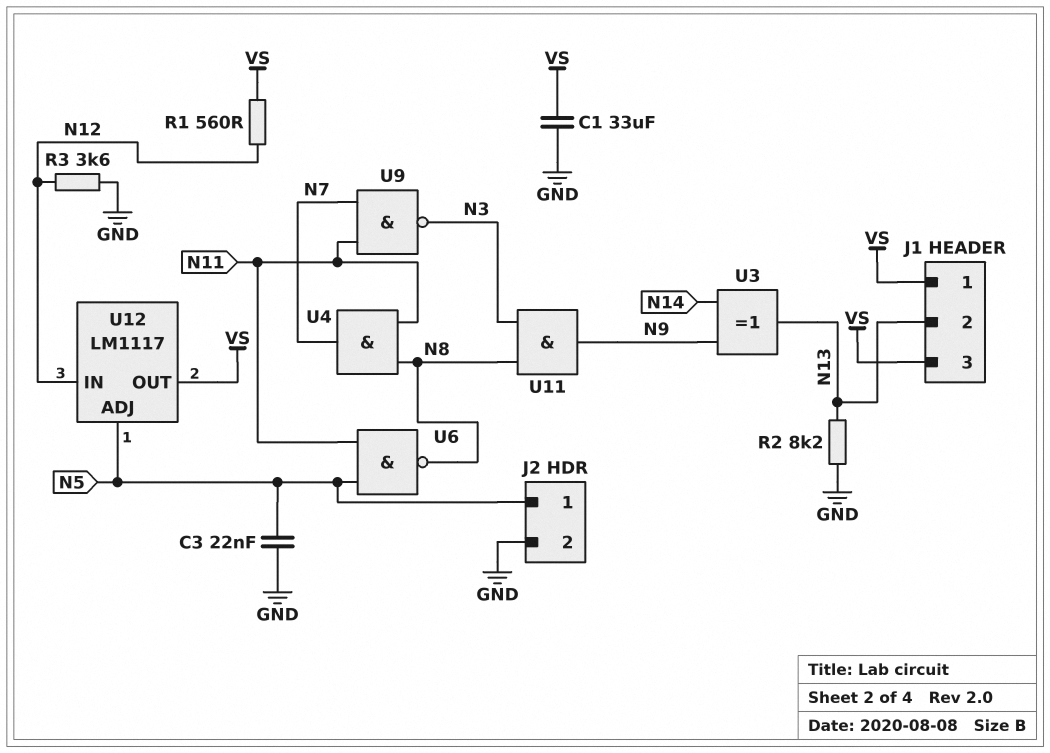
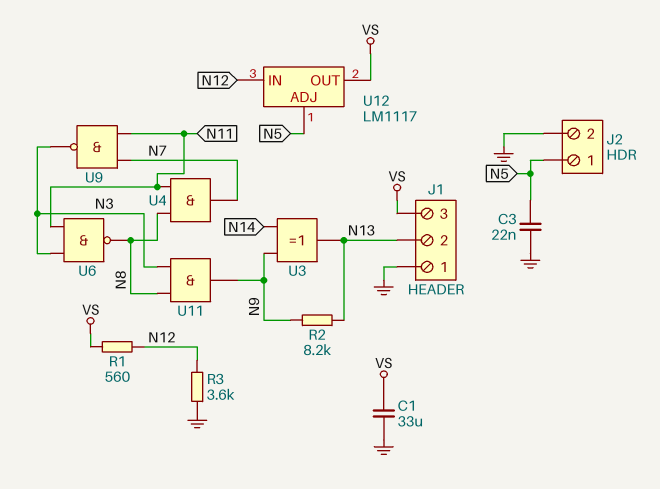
J1 pin 1: VS -> GND
R2: 8.2k (GND, N13) -> 8.2k (N9, N13)
U6: NAND (in N5, in N11, out N8) -> NAND (in N3, in N11, out N8)

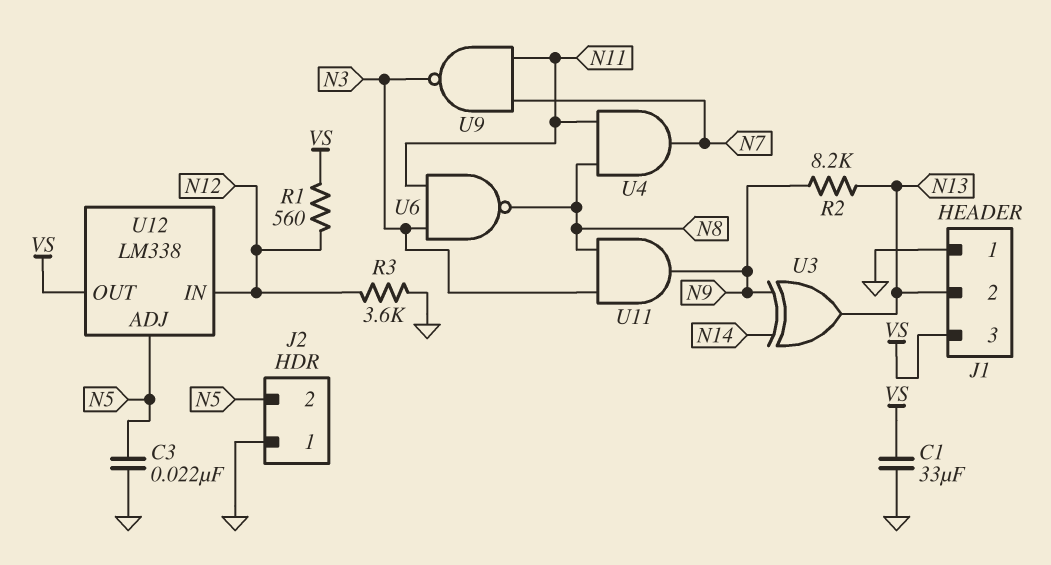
J2 pin 1: N5 -> GND
J2 pin 2: GND -> N5
U12: LM1117 -> LM338

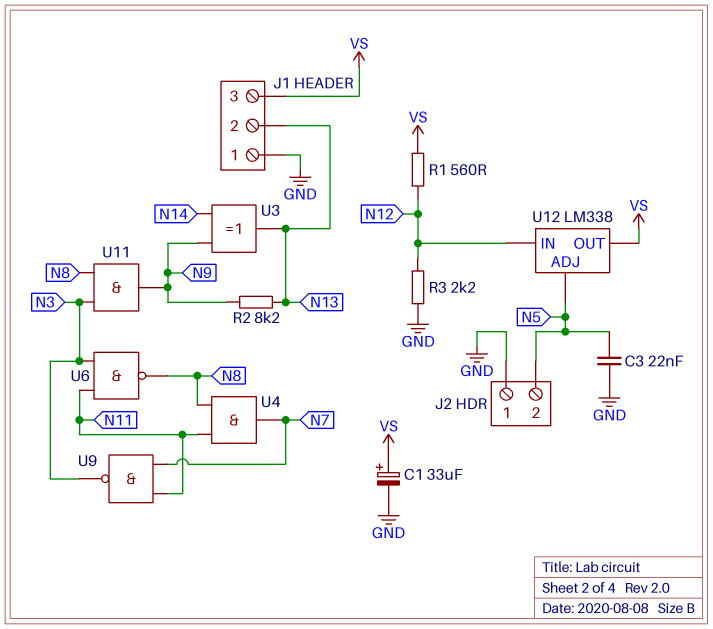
C1: 33uF (GND, VS) -> 33uF (plus VS, minus GND)
R3: 3.6k (GND, N12) -> 2.2k (GND, N12)

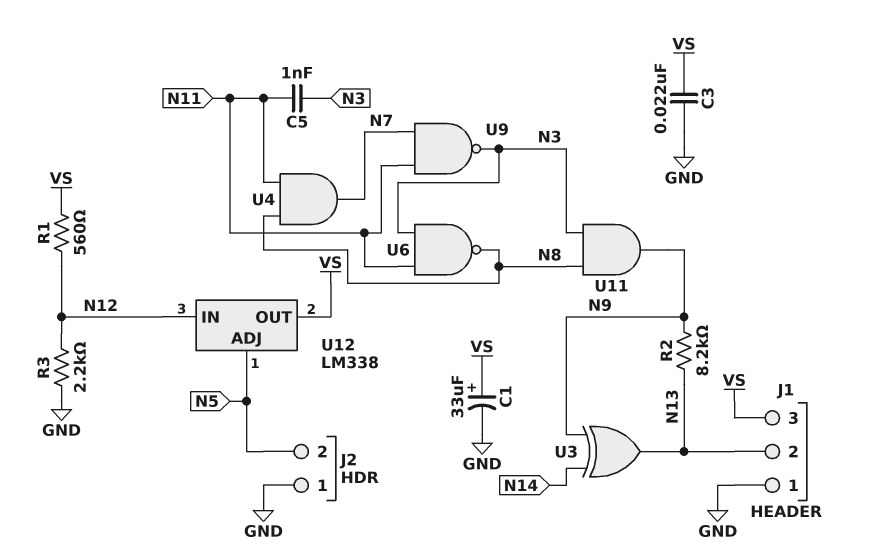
C3: 22nF (GND, N5) -> 22nF (GND, VS)
C5: none -> 1nF (N3, N11)

